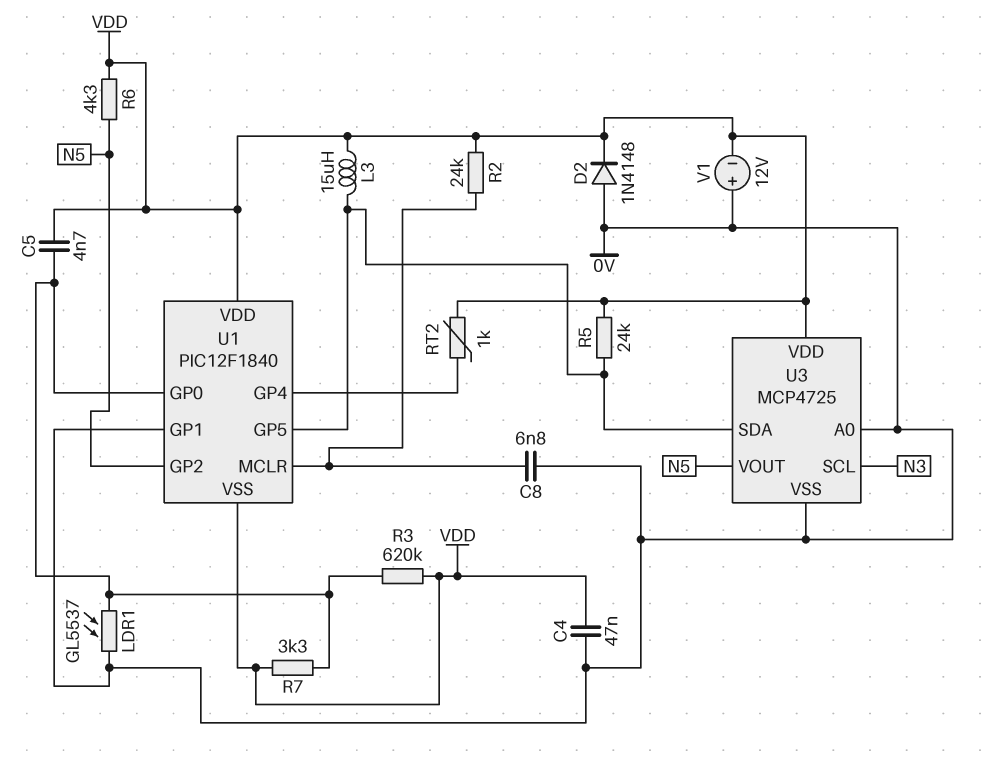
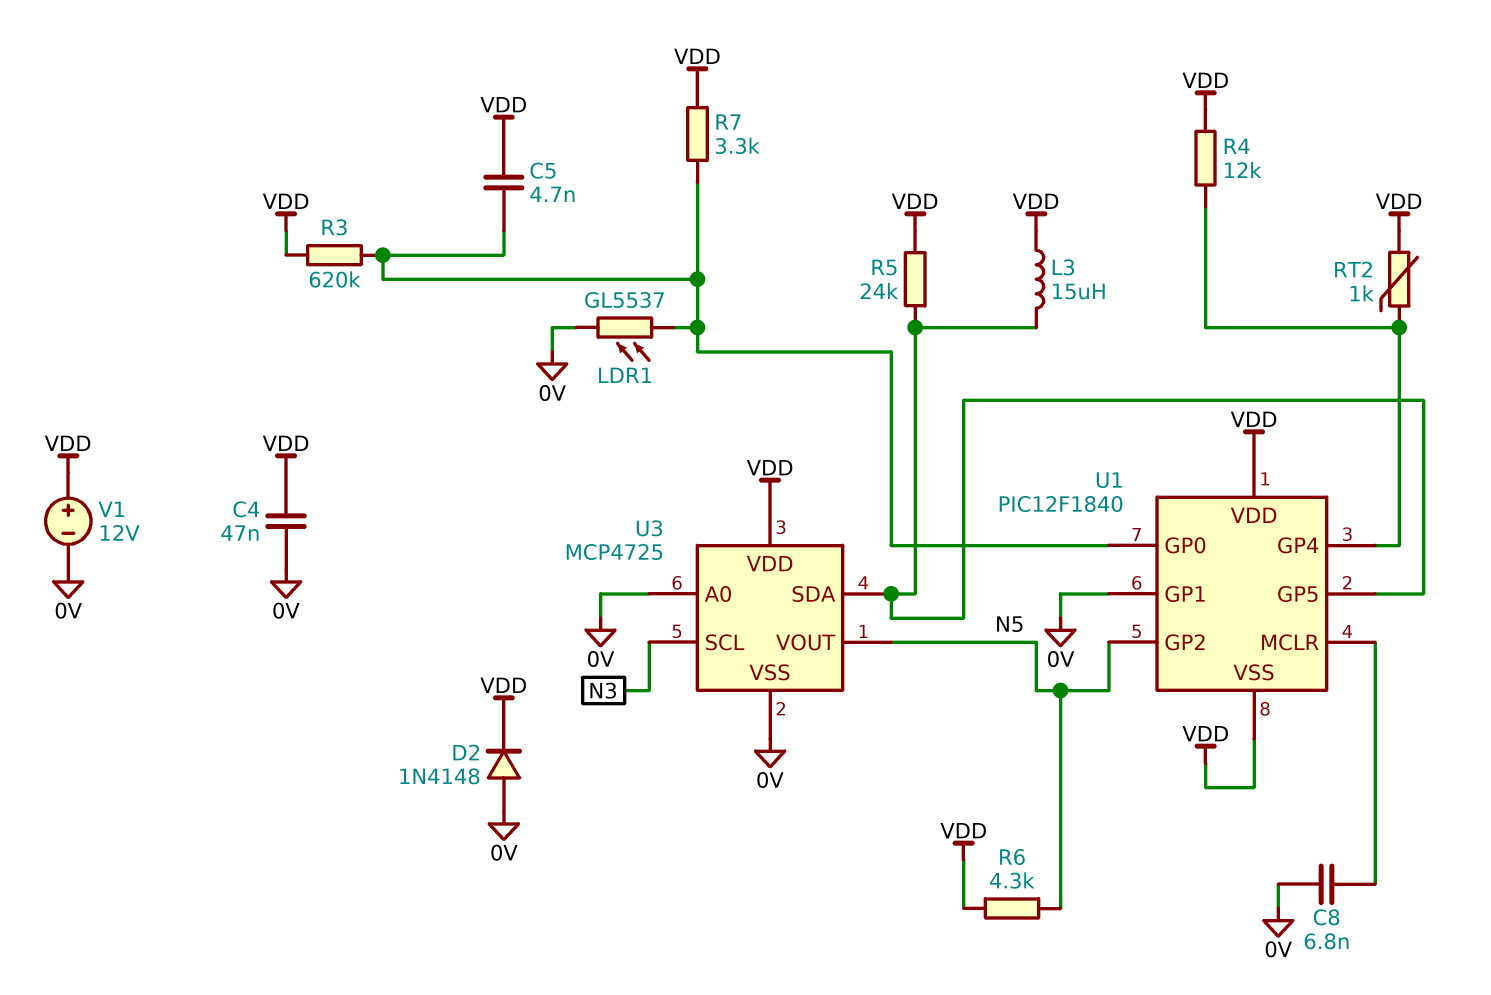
R2: 24k (U1/MCLR, VDD) -> none
R4: none -> 12k (U1/GP4, VDD)
V1: 12V (plus 0V, minus VDD) -> 12V (plus VDD, minus 0V)

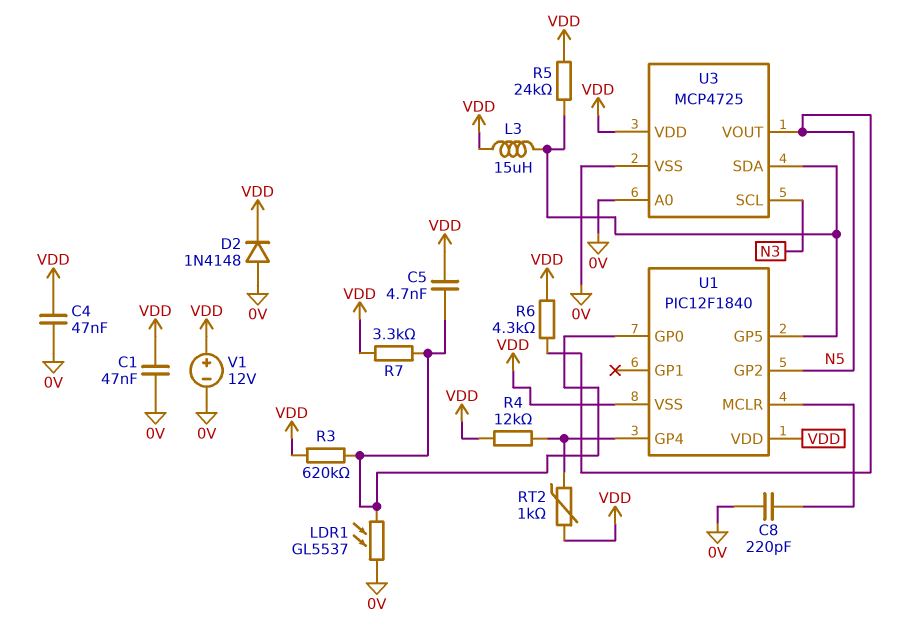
C1: none -> 47nF (0V, VDD)
C8: 6.8nF (0V, U1/MCLR) -> 220pF (0V, U1/MCLR)
U1 pin GP1: 0V -> none

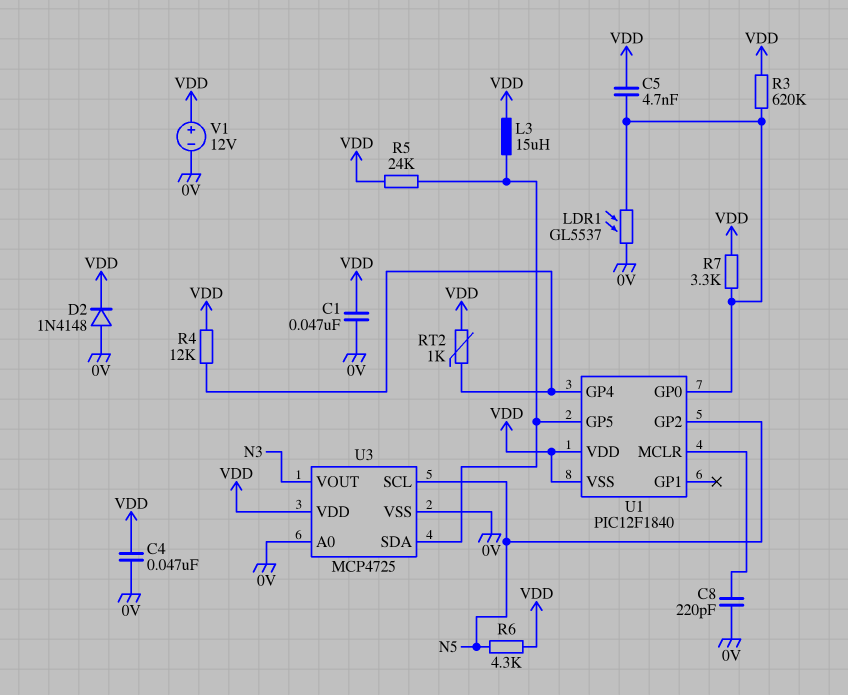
U3 pin SCL: N3 -> N5
U3 pin VOUT: N5 -> N3

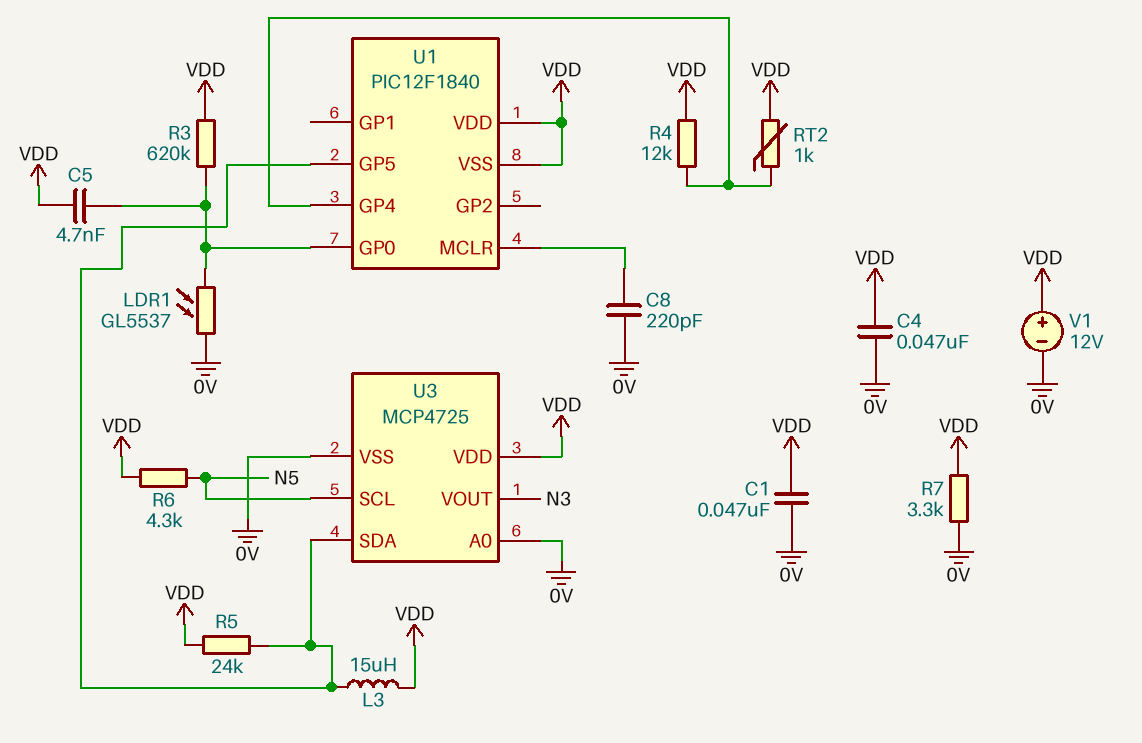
D2: diode 1N4148 (A 0V, K VDD) -> none
R7: 3.3k (U1/GP0, VDD) -> 3.3k (0V, VDD)
U1 pin GP2: N5 -> none

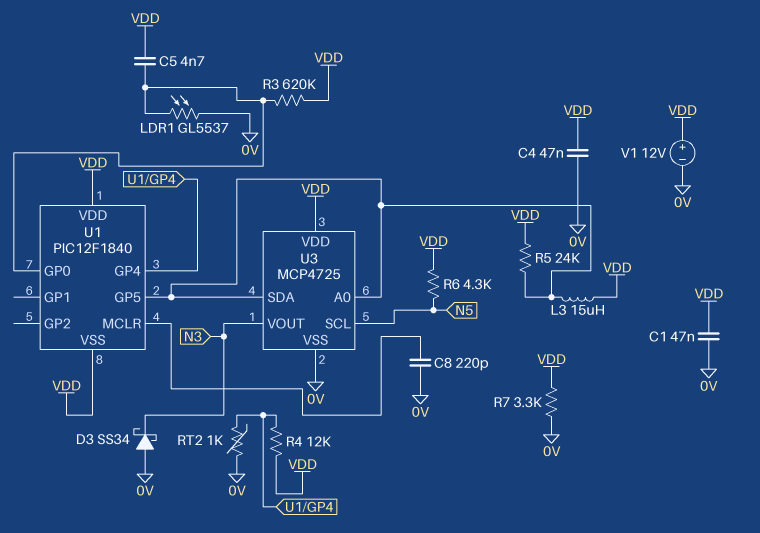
D3: none -> schottky SS34 (A 0V, K N3)
RT2: 1k (U1/GP4, VDD) -> 1k (0V, U1/GP4)
U3 pin A0: 0V -> U1/GP5

